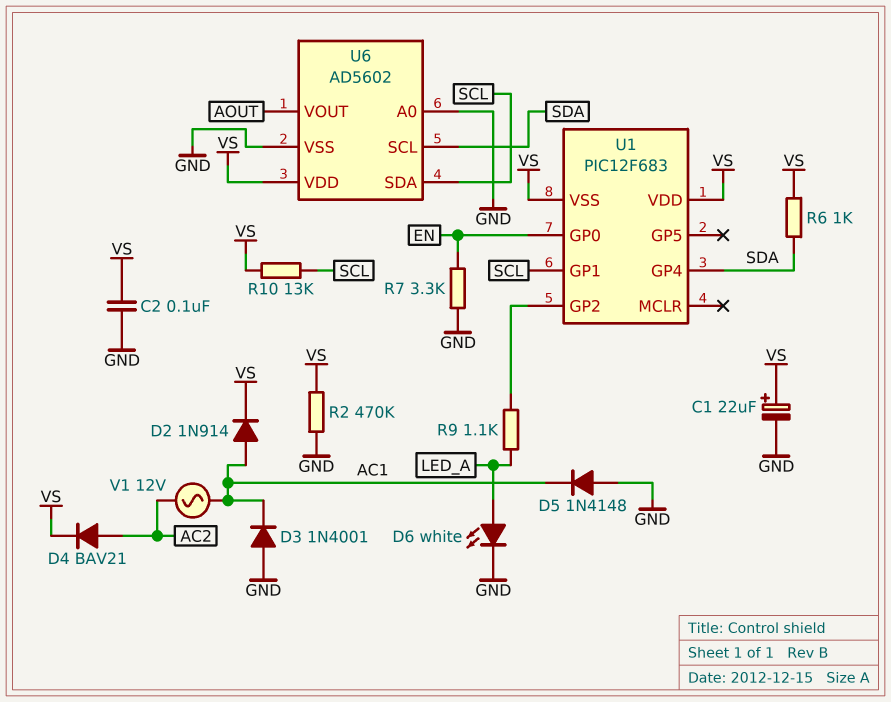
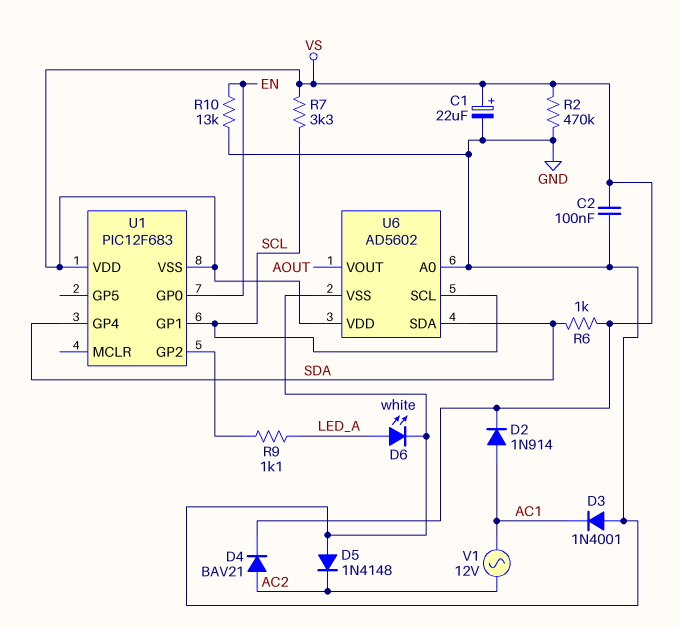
D5: diode 1N4148 (A GND, K AC1) -> diode 1N4148 (A GND, K AC2)
R7: 3.3k (EN, GND) -> 3.3k (SCL, VS)
R10: 13k (SCL, VS) -> 13k (EN, GND)
U6 pin SCL: SDA -> SCL
U6 pin SDA: SCL -> SDA

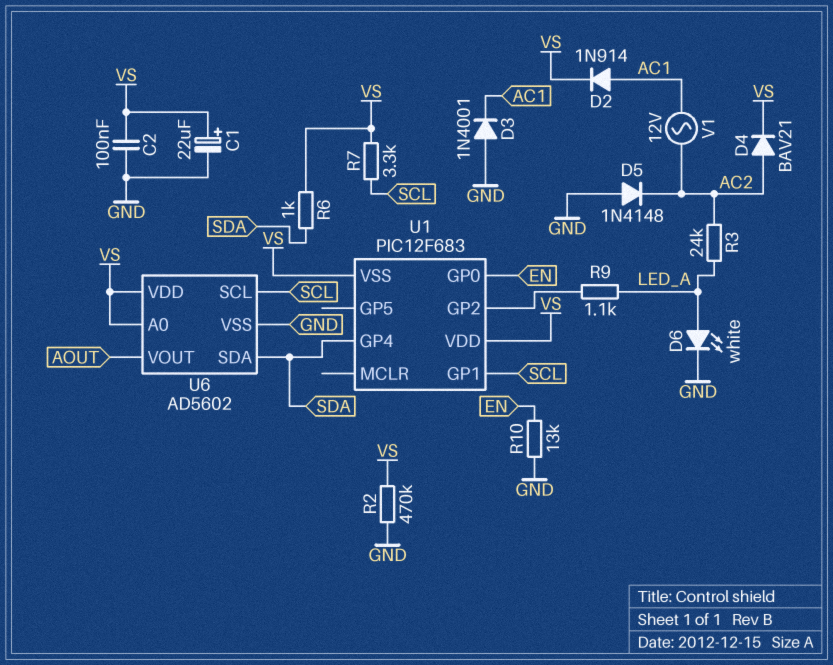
R3: none -> 24k (AC2, LED_A)
U6 pin A0: GND -> VS

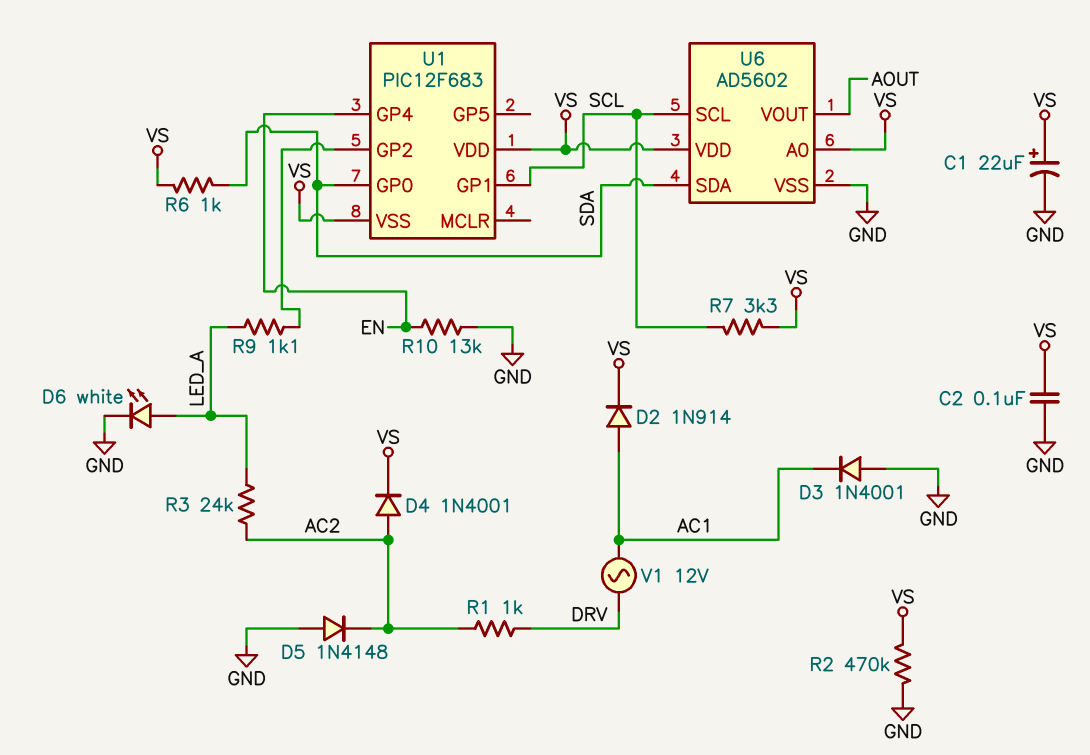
D4: diode BAV21 (A AC2, K VS) -> diode 1N4001 (A AC2, K VS)
R1: none -> 1k (AC2, DRV)
U1 pin GP0: EN -> SDA
U1 pin GP4: SDA -> EN
V1: AC 12V (AC1, AC2) -> AC 12V (AC1, DRV)

